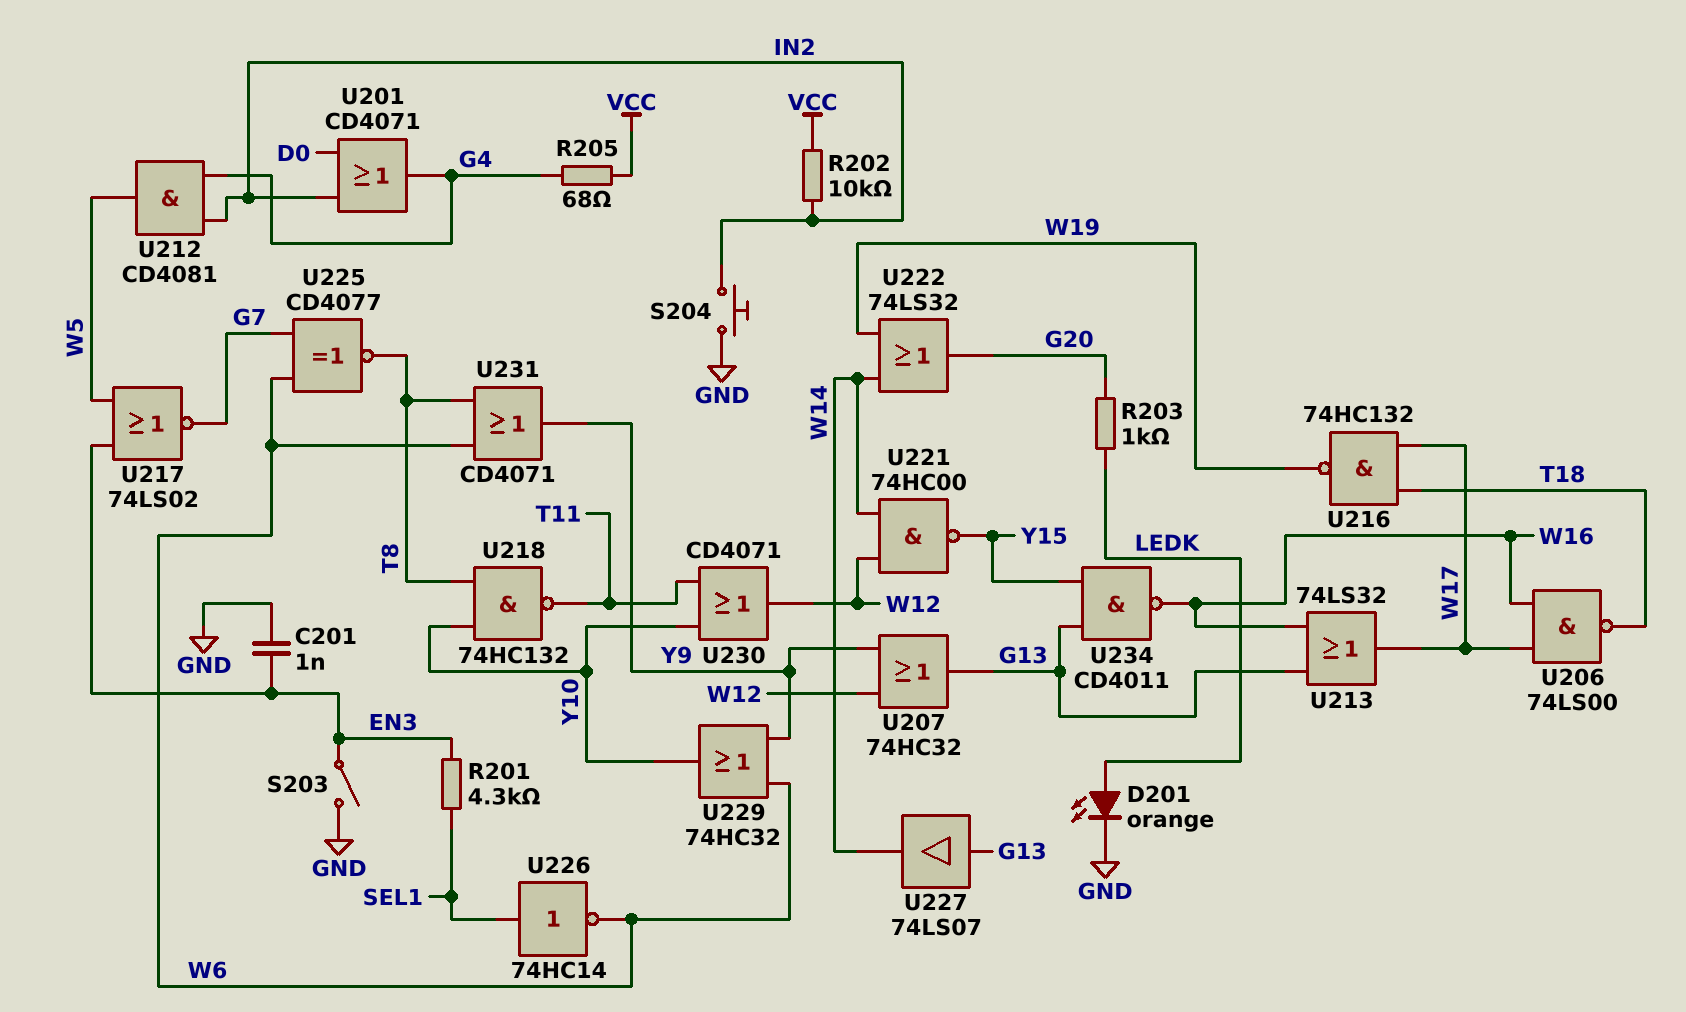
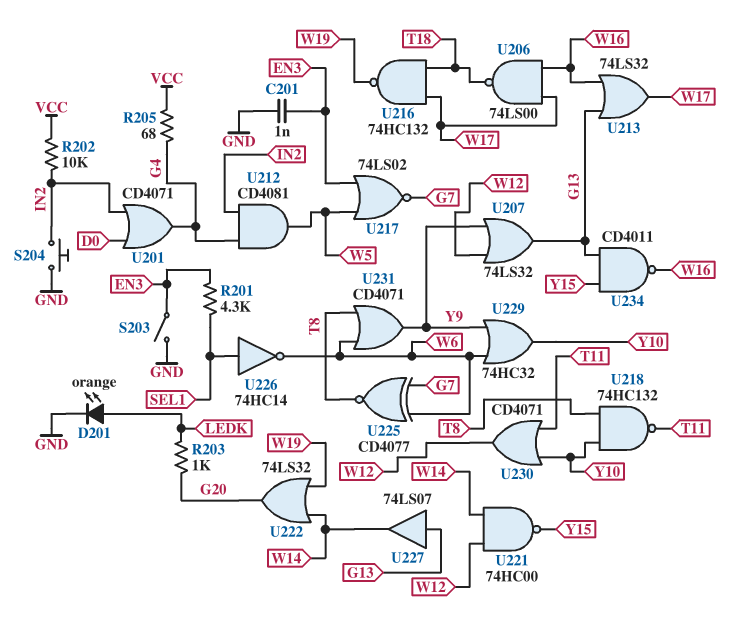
U207: OR 74HC32 (in W12, in Y9, out G13) -> OR 74LS32 (in W12, in Y9, out G13)

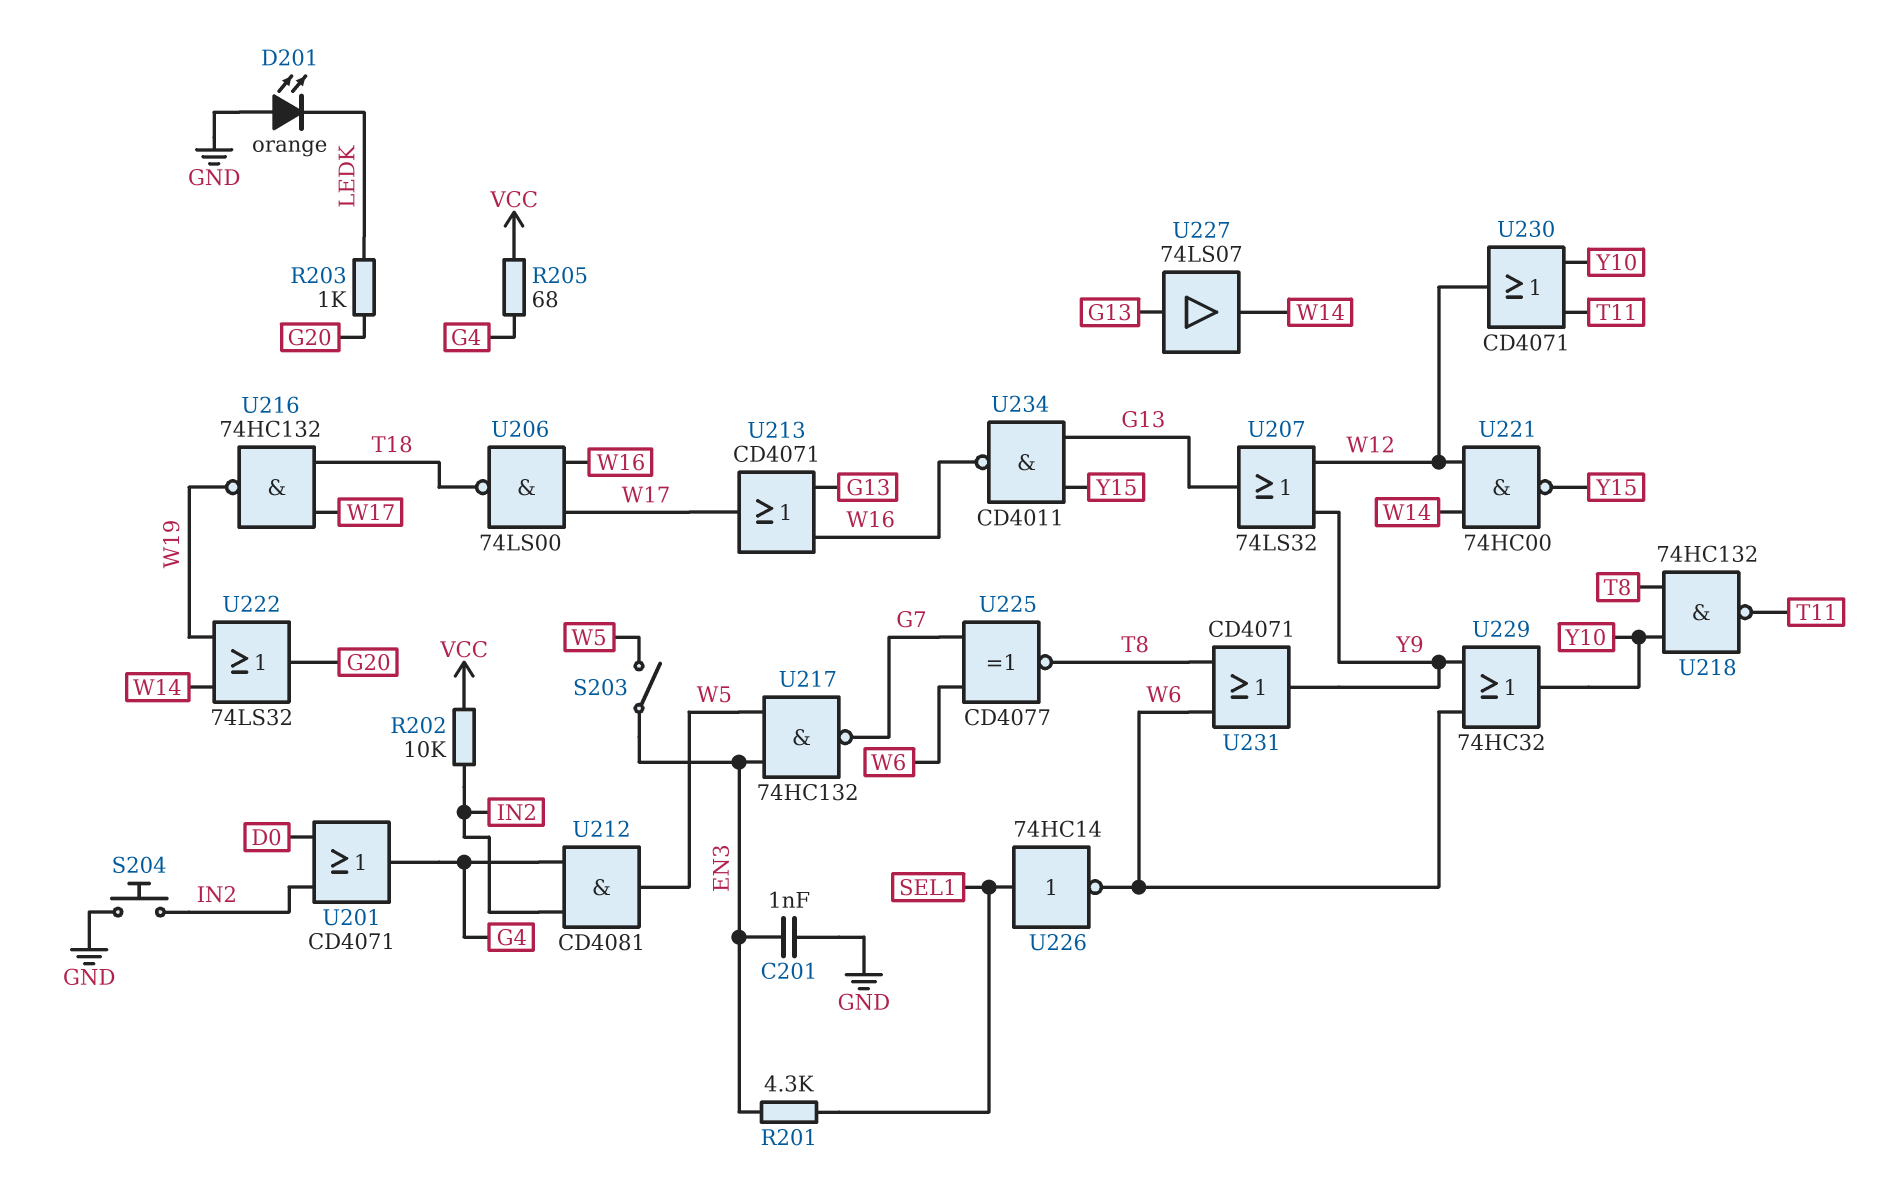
D201: LED orange (A LEDK, K GND) -> LED orange (A GND, K LEDK)
S203: switch (EN3, GND) -> switch (EN3, W5)
U213: OR 74LS32 (in G13, in W16, out W17) -> OR CD4071 (in G13, in W16, out W17)
U217: NOR 74LS02 (in EN3, in W5, out G7) -> NAND 74HC132 (in EN3, in W5, out G7)

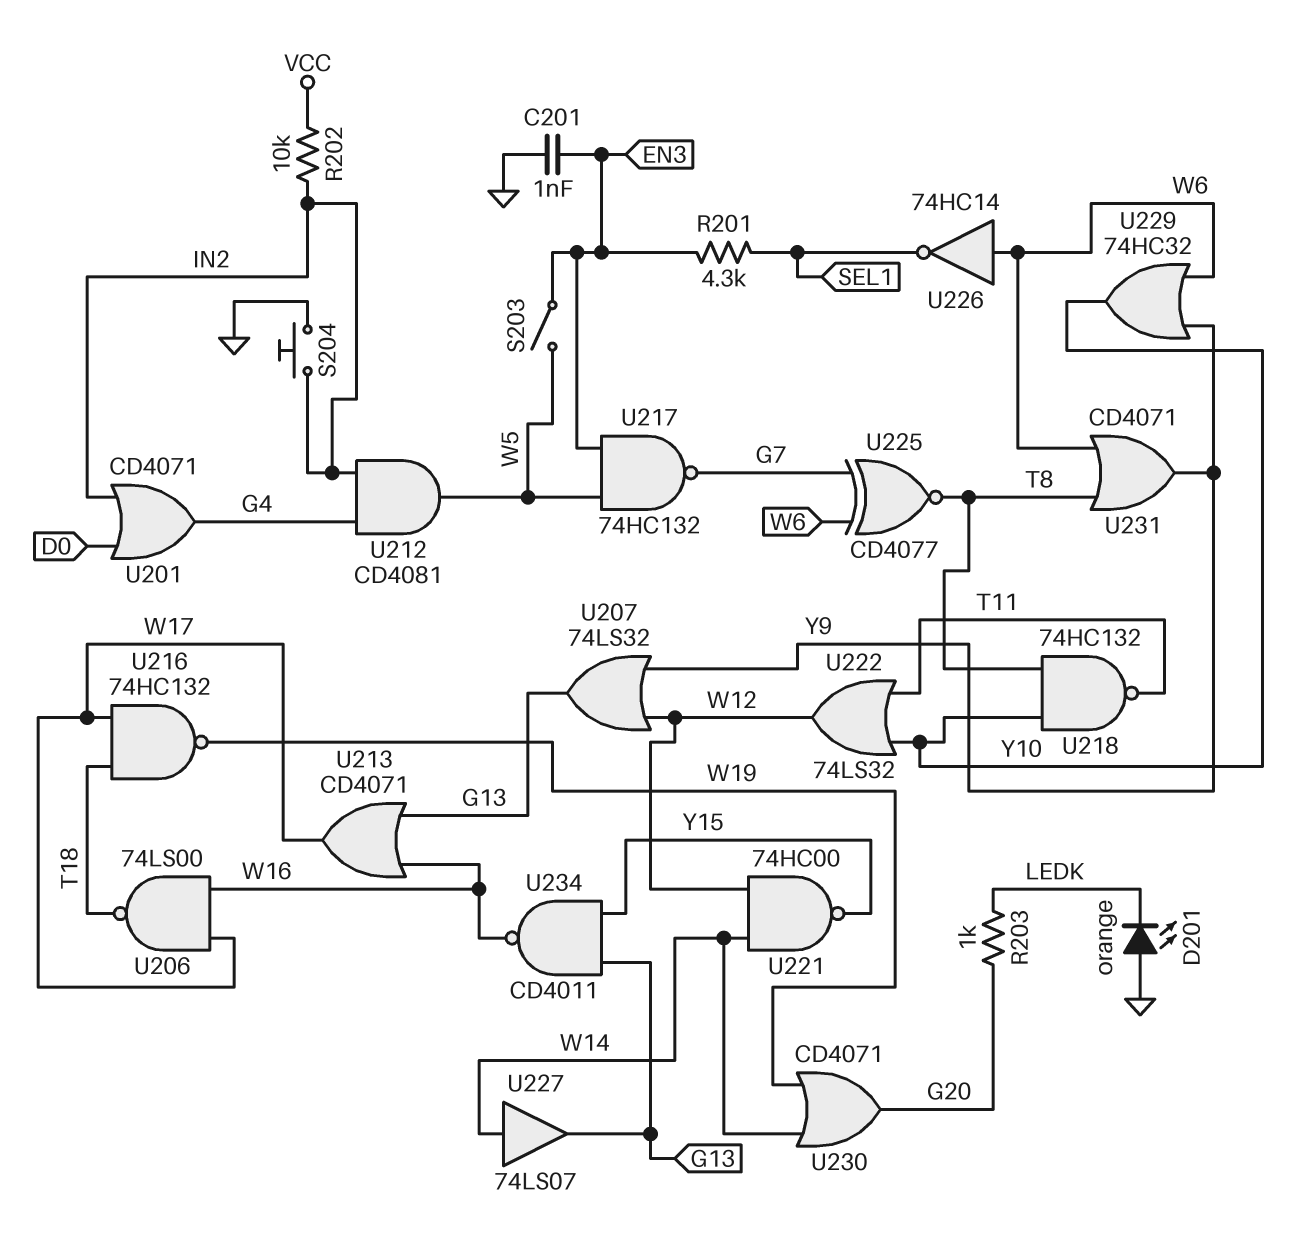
R205: 68 (G4, VCC) -> none
U222: OR 74LS32 (in W14, in W19, out G20) -> OR 74LS32 (in T11, in Y10, out W12)
U226: NOT 74HC14 (in SEL1, out W6) -> NOT 74HC14 (in W6, out SEL1)
U227: buffer 74LS07 (in G13, out W14) -> buffer 74LS07 (in W14, out G13)
U230: OR CD4071 (in T11, in Y10, out W12) -> OR CD4071 (in W14, in W19, out G20)

